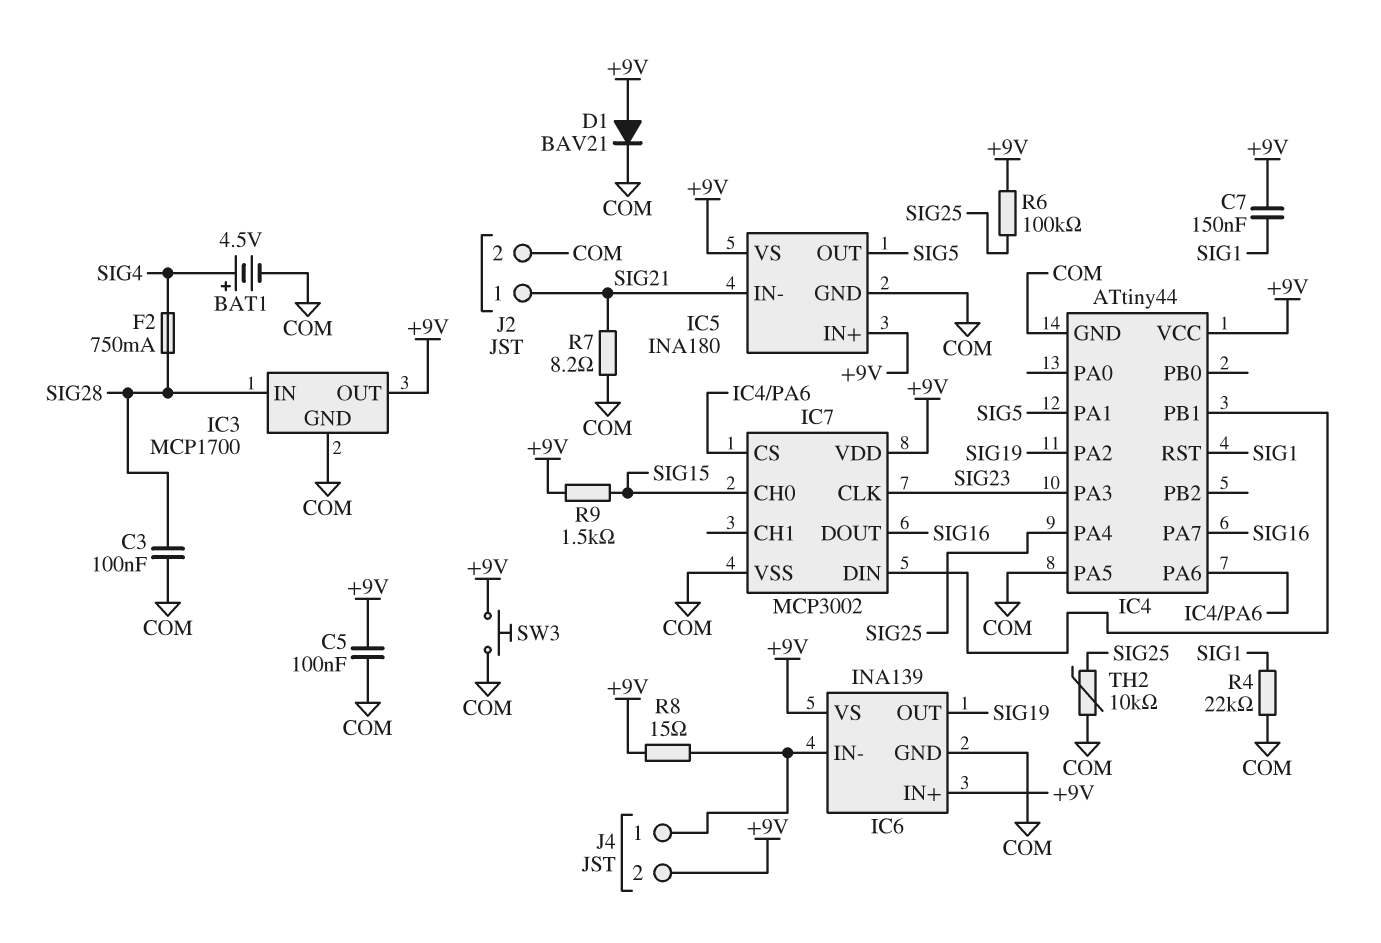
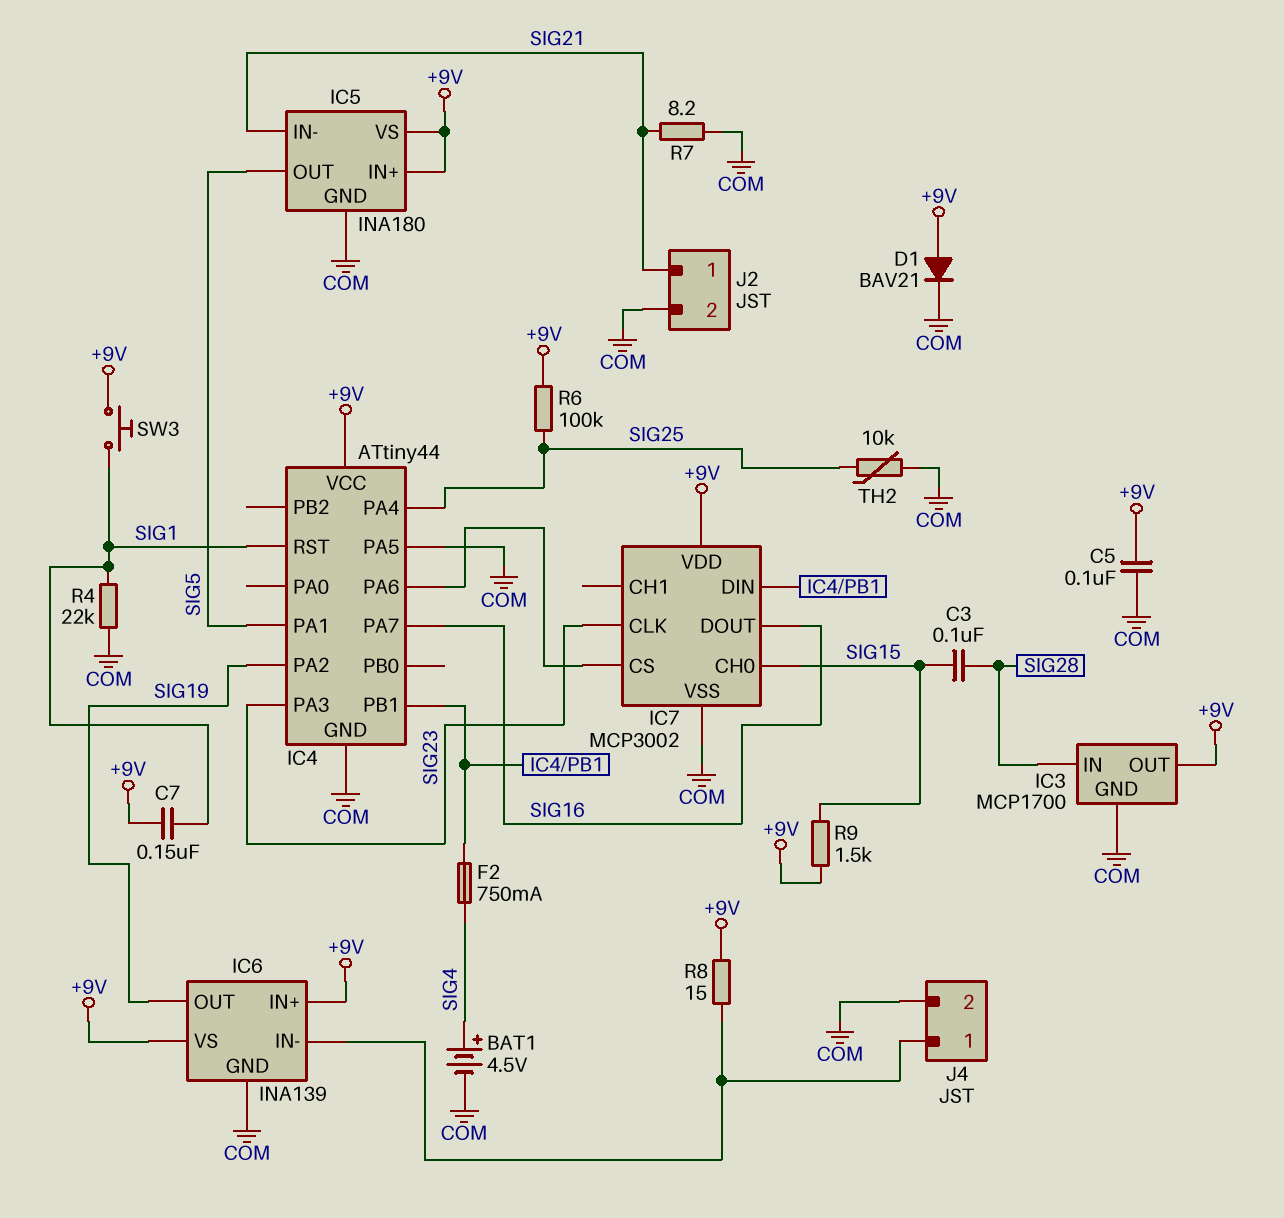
C3: 100nF (COM, SIG28) -> 100nF (SIG15, SIG28)
F2: 750mA (SIG4, SIG28) -> 750mA (IC4/PB1, SIG4)
J4 pin 2: +9V -> COM
SW3: button (+9V, COM) -> button (+9V, SIG1)

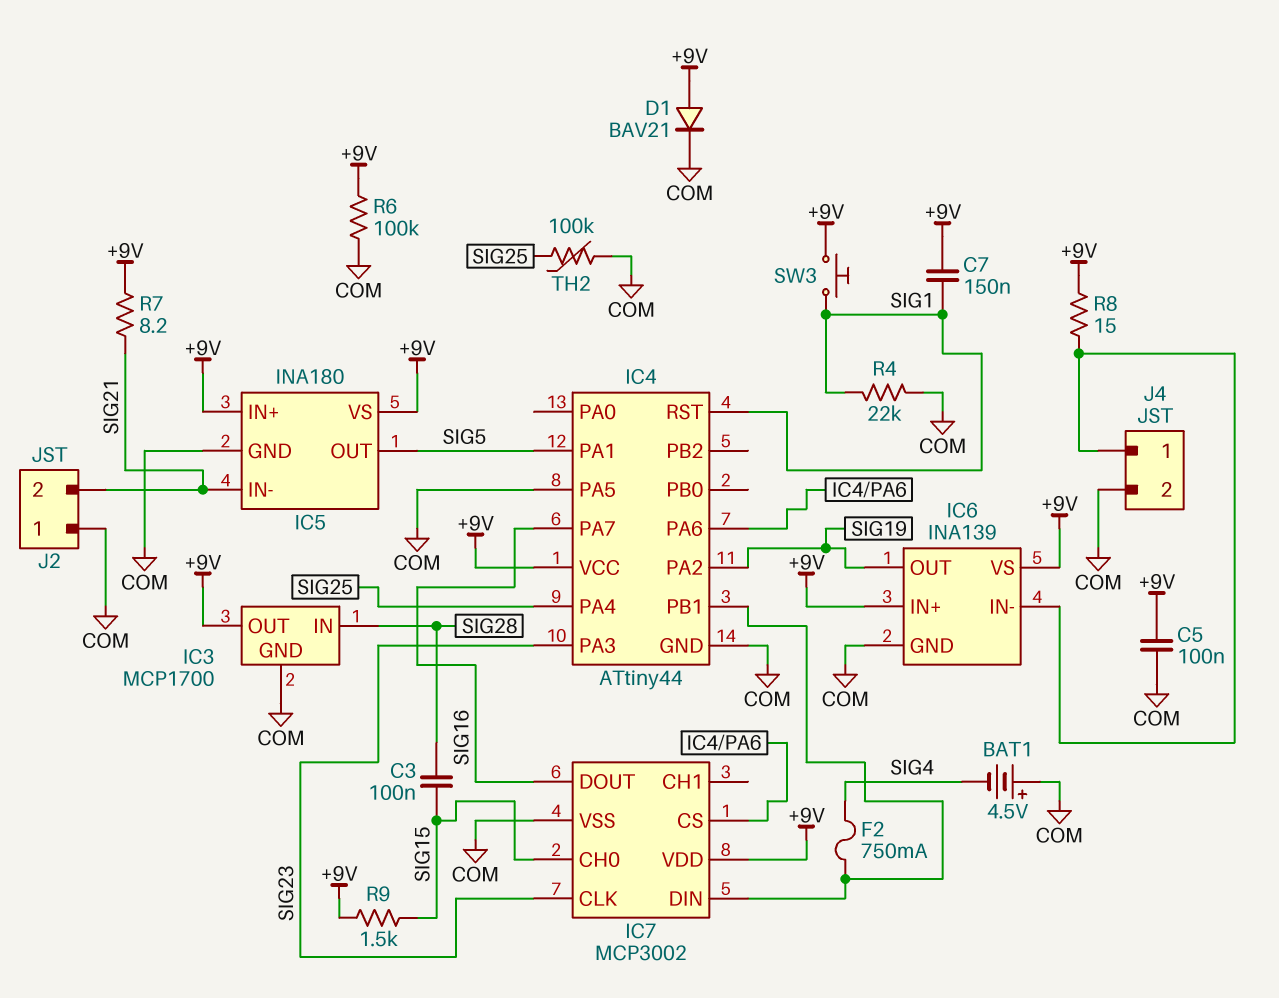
BAT1: 4.5V (plus SIG4, minus COM) -> 4.5V (plus COM, minus SIG4)
J2 pin 1: SIG21 -> COM
J2 pin 2: COM -> SIG21
R6: 100k (+9V, SIG25) -> 100k (+9V, COM)
R7: 8.2 (COM, SIG21) -> 8.2 (+9V, SIG21)
TH2: 10k (COM, SIG25) -> 100k (COM, SIG25)

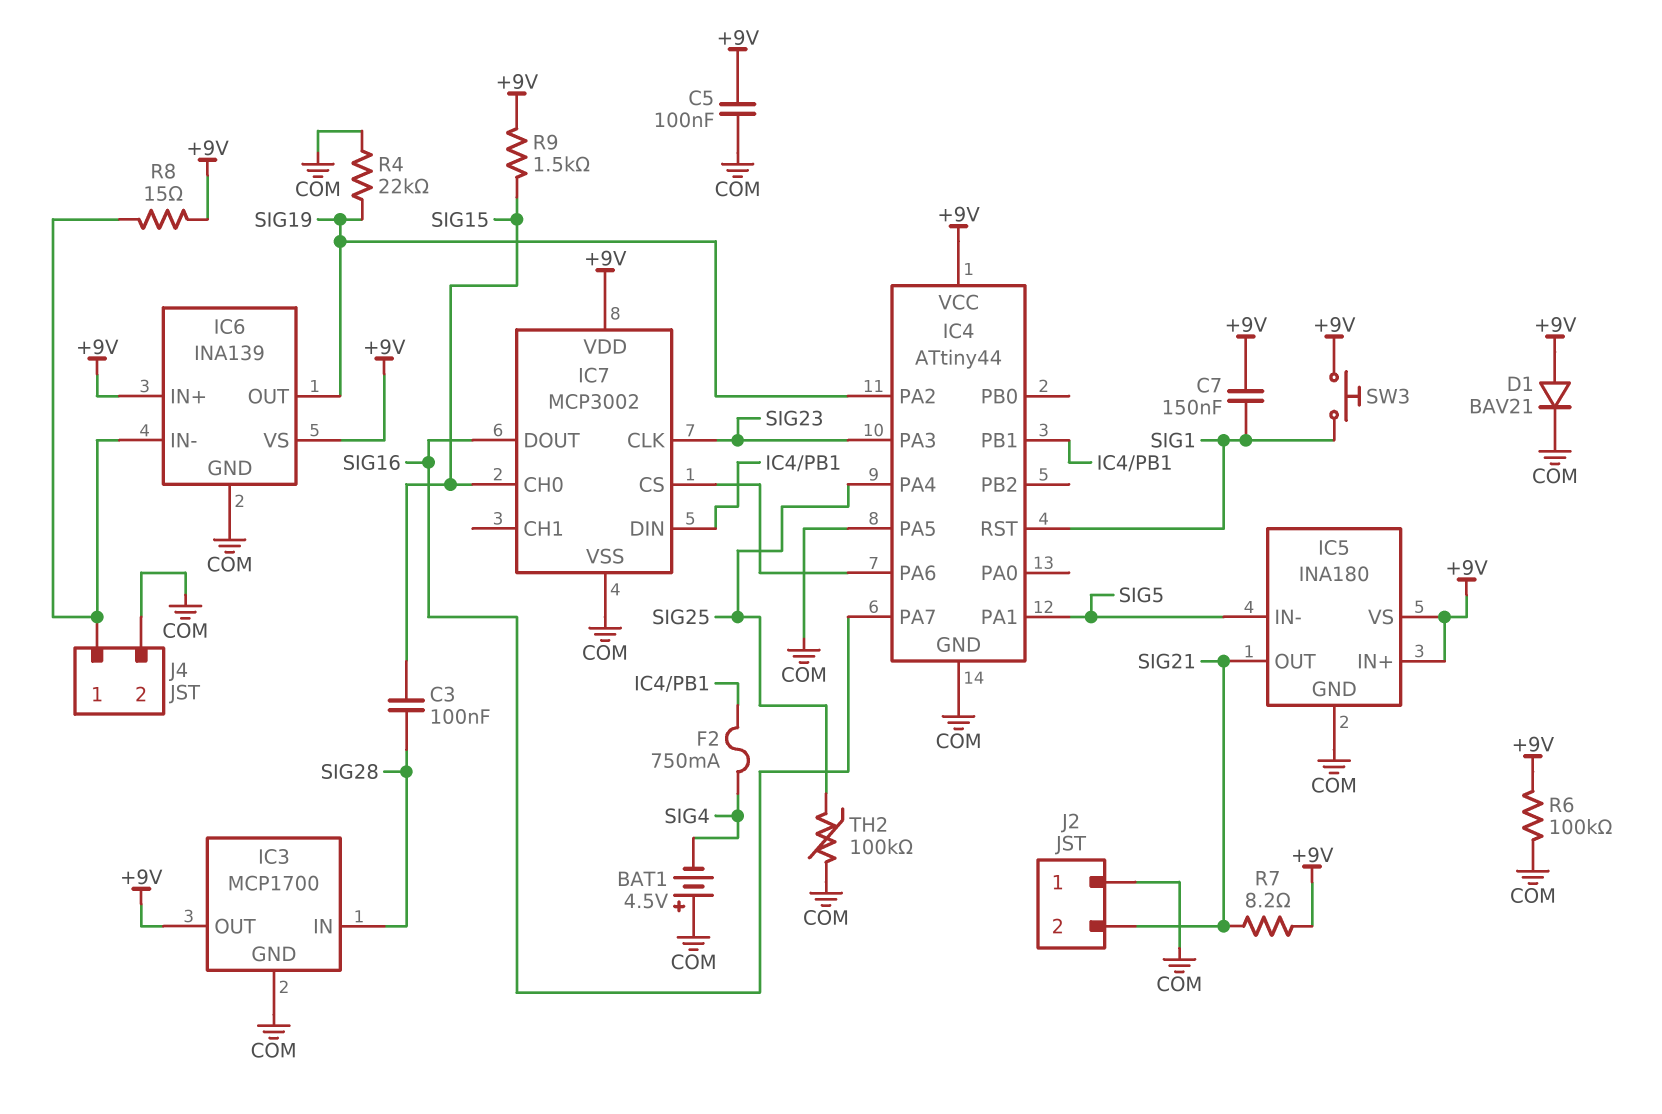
IC5 pin IN-: SIG21 -> SIG5
IC5 pin OUT: SIG5 -> SIG21
R4: 22k (COM, SIG1) -> 22k (COM, SIG19)

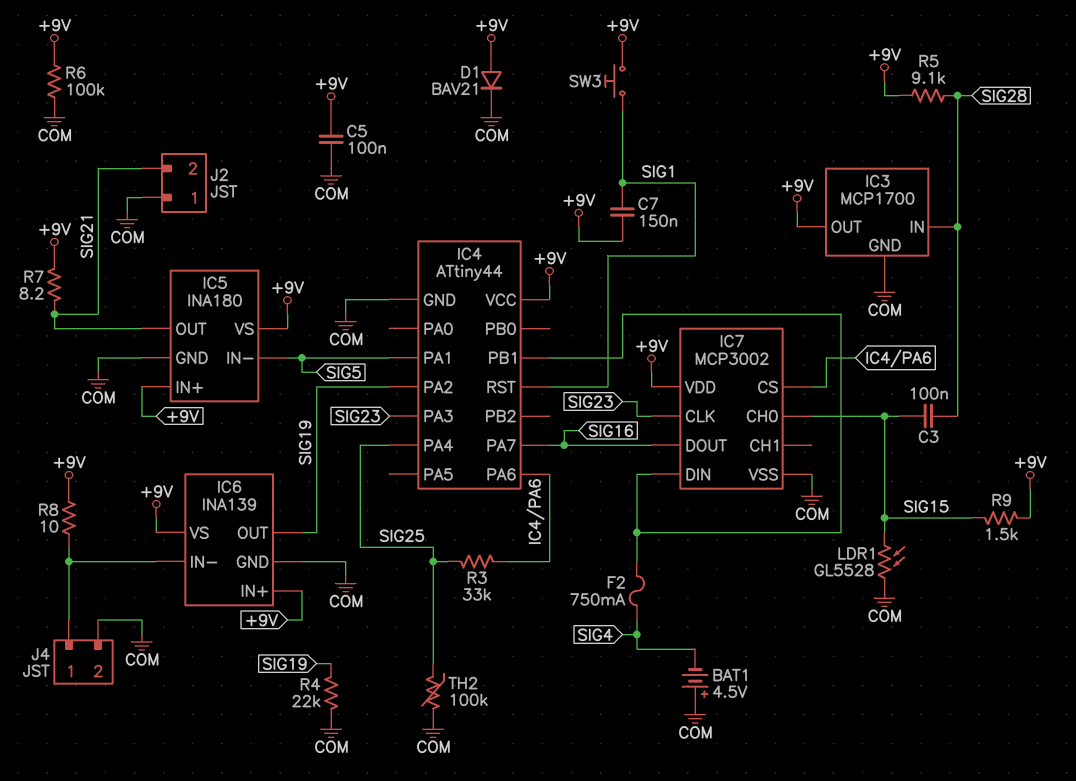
IC4 pin PA5: COM -> none
LDR1: none -> GL5528 (COM, SIG15)
R3: none -> 33k (IC4/PA6, SIG25)
R5: none -> 9.1k (+9V, SIG28)
R8: 15 (+9V, IC6/IN-) -> 10 (+9V, IC6/IN-)

